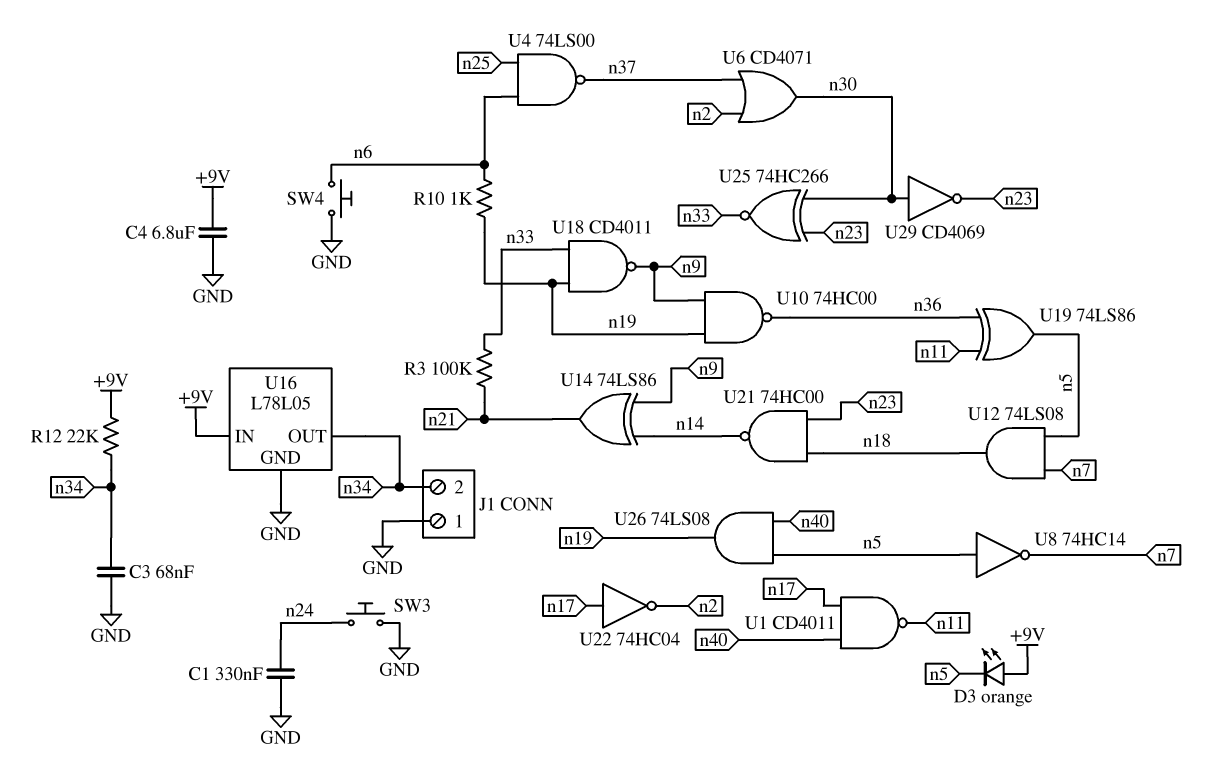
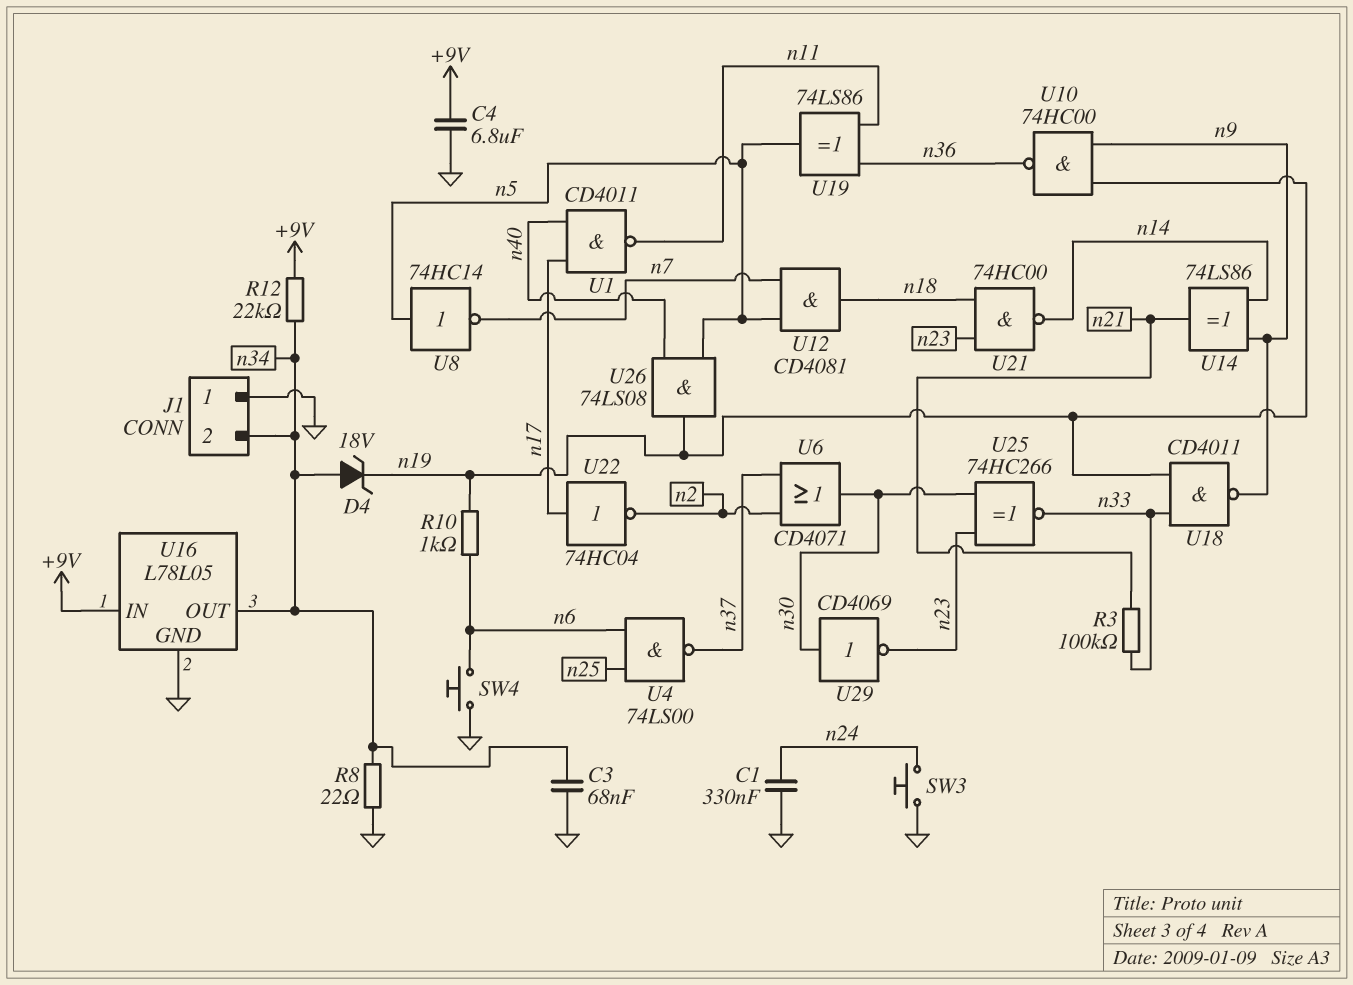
D3: LED orange (A +9V, K n5) -> none
D4: none -> zener 18V (A n34, K n19)
R8: none -> 22 (GND, n34)
U12: AND 74LS08 (in n5, in n7, out n18) -> AND CD4081 (in n5, in n7, out n18)

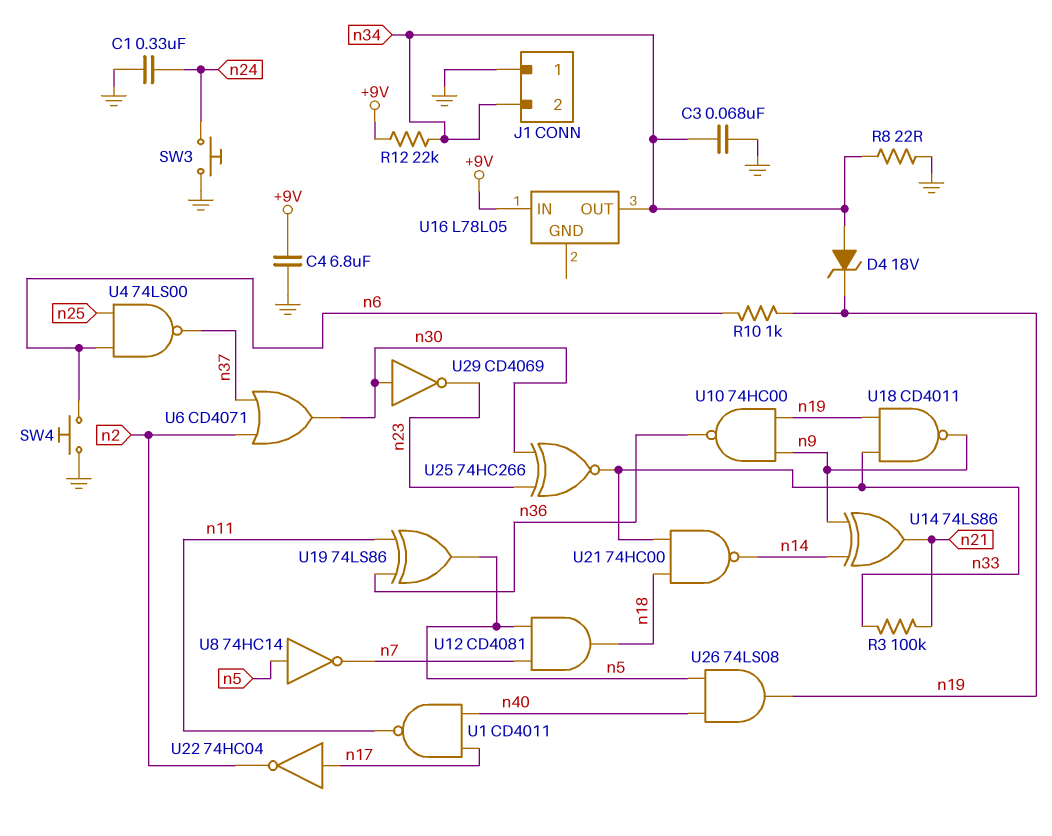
U16 pin GND: GND -> none
U21: NAND 74HC00 (in n18, in n23, out n14) -> NAND 74HC00 (in n18, in n33, out n14)

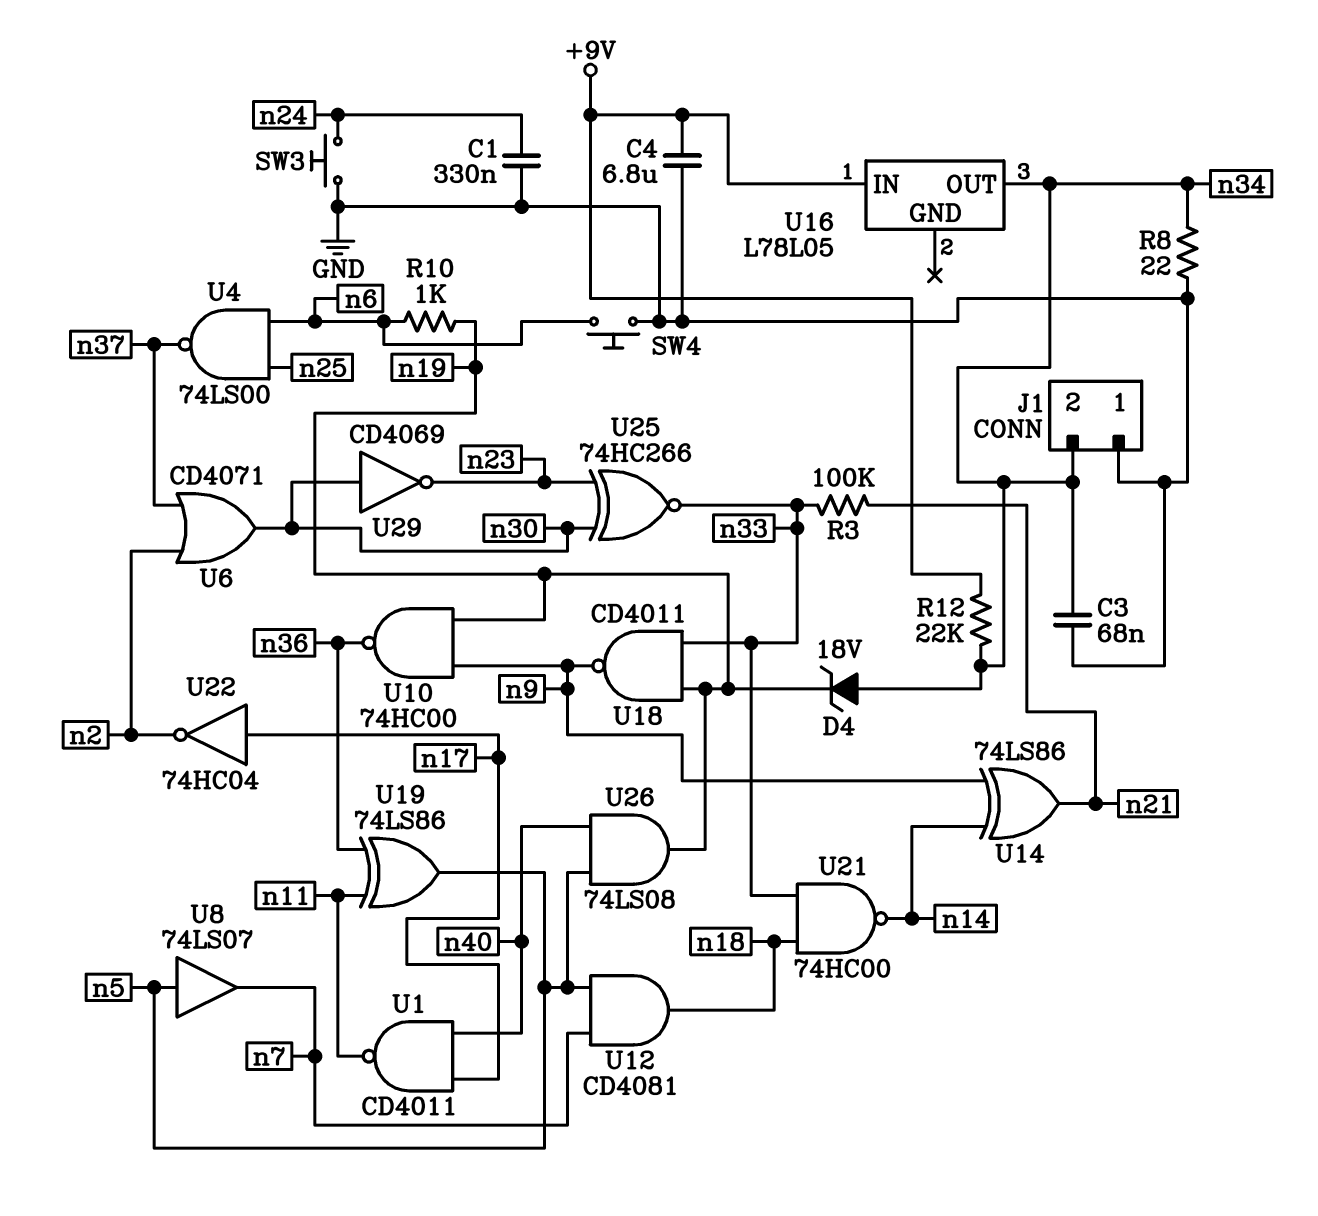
U8: NOT 74HC14 (in n5, out n7) -> buffer 74LS07 (in n5, out n7)

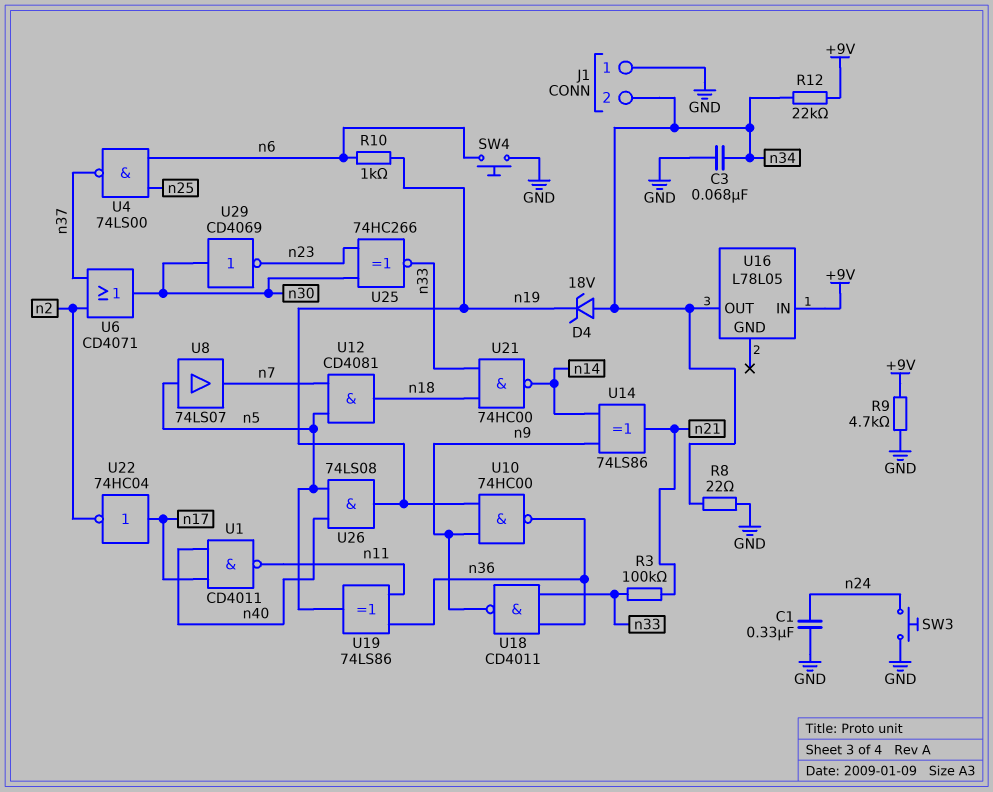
C4: 6.8uF (+9V, GND) -> none
R9: none -> 4.7k (+9V, GND)
U18: NAND CD4011 (in n19, in n33, out n9) -> NAND CD4011 (in n33, in n36, out n9)

